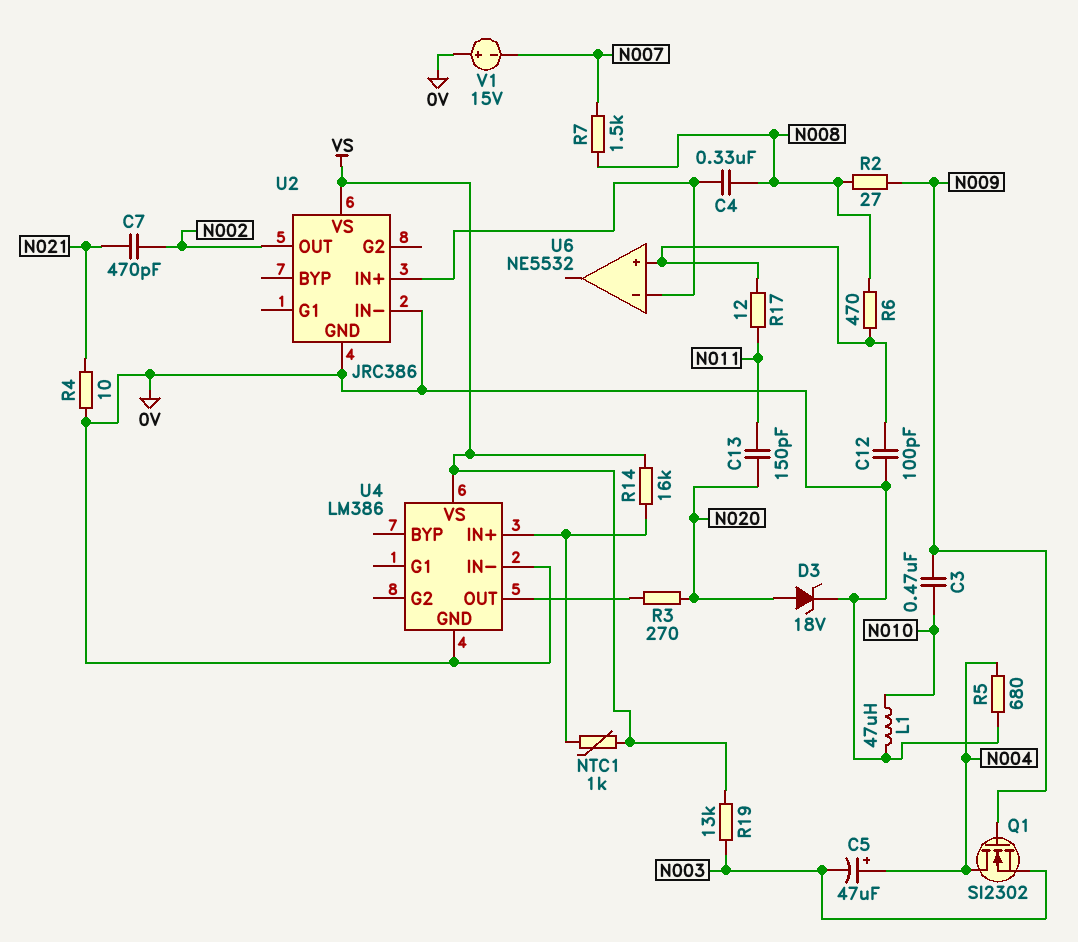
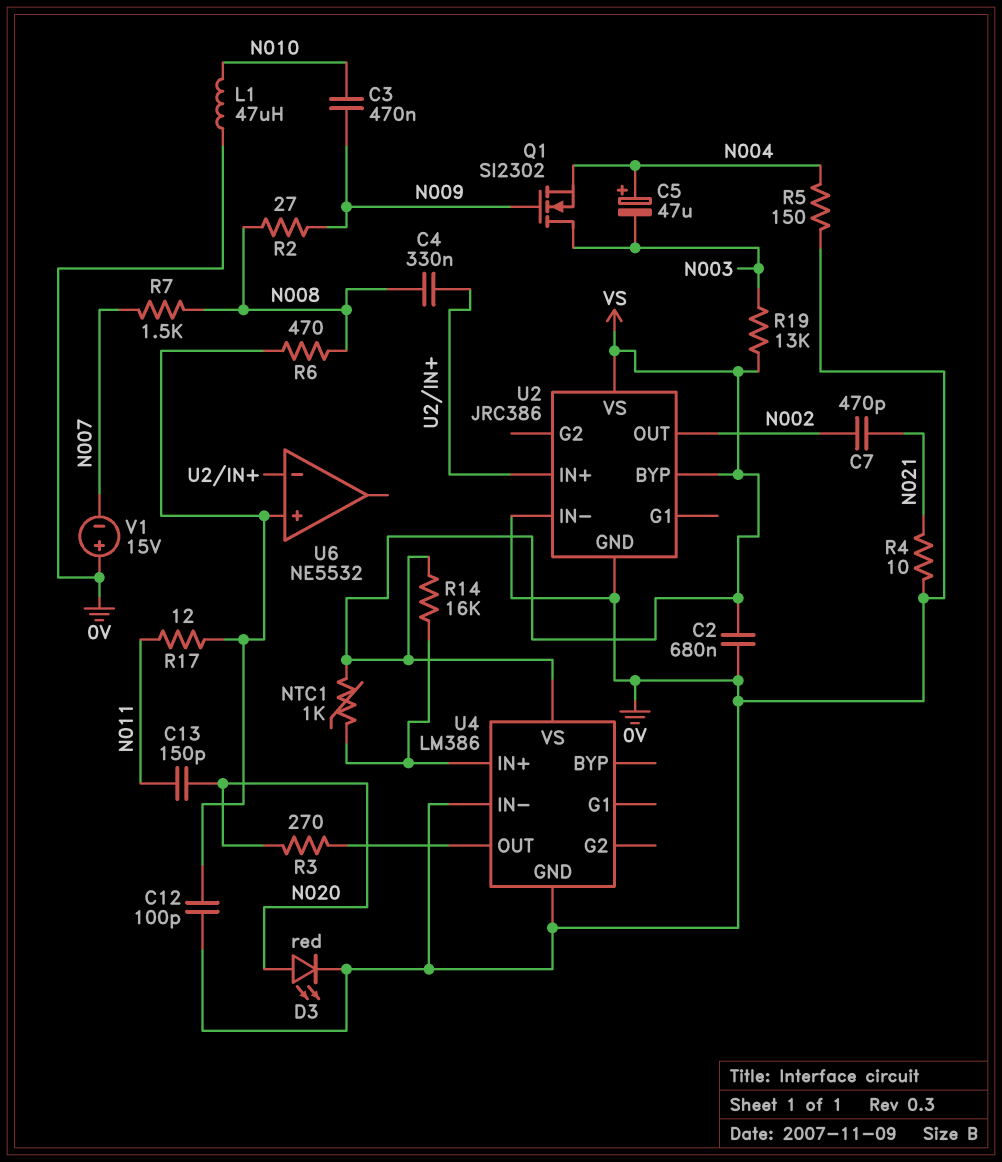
C2: none -> 680nF (0V, VS)
D3: zener 18V (A N020, K 0V) -> LED red (A N020, K 0V)
Q1: NMOS SI2302 (G N009, D N004, S N003) -> NMOS SI2302 (G N009, D N003, S N004)
R5: 680 (0V, N004) -> 150 (0V, N004)
U2 pin BYP: none -> VS

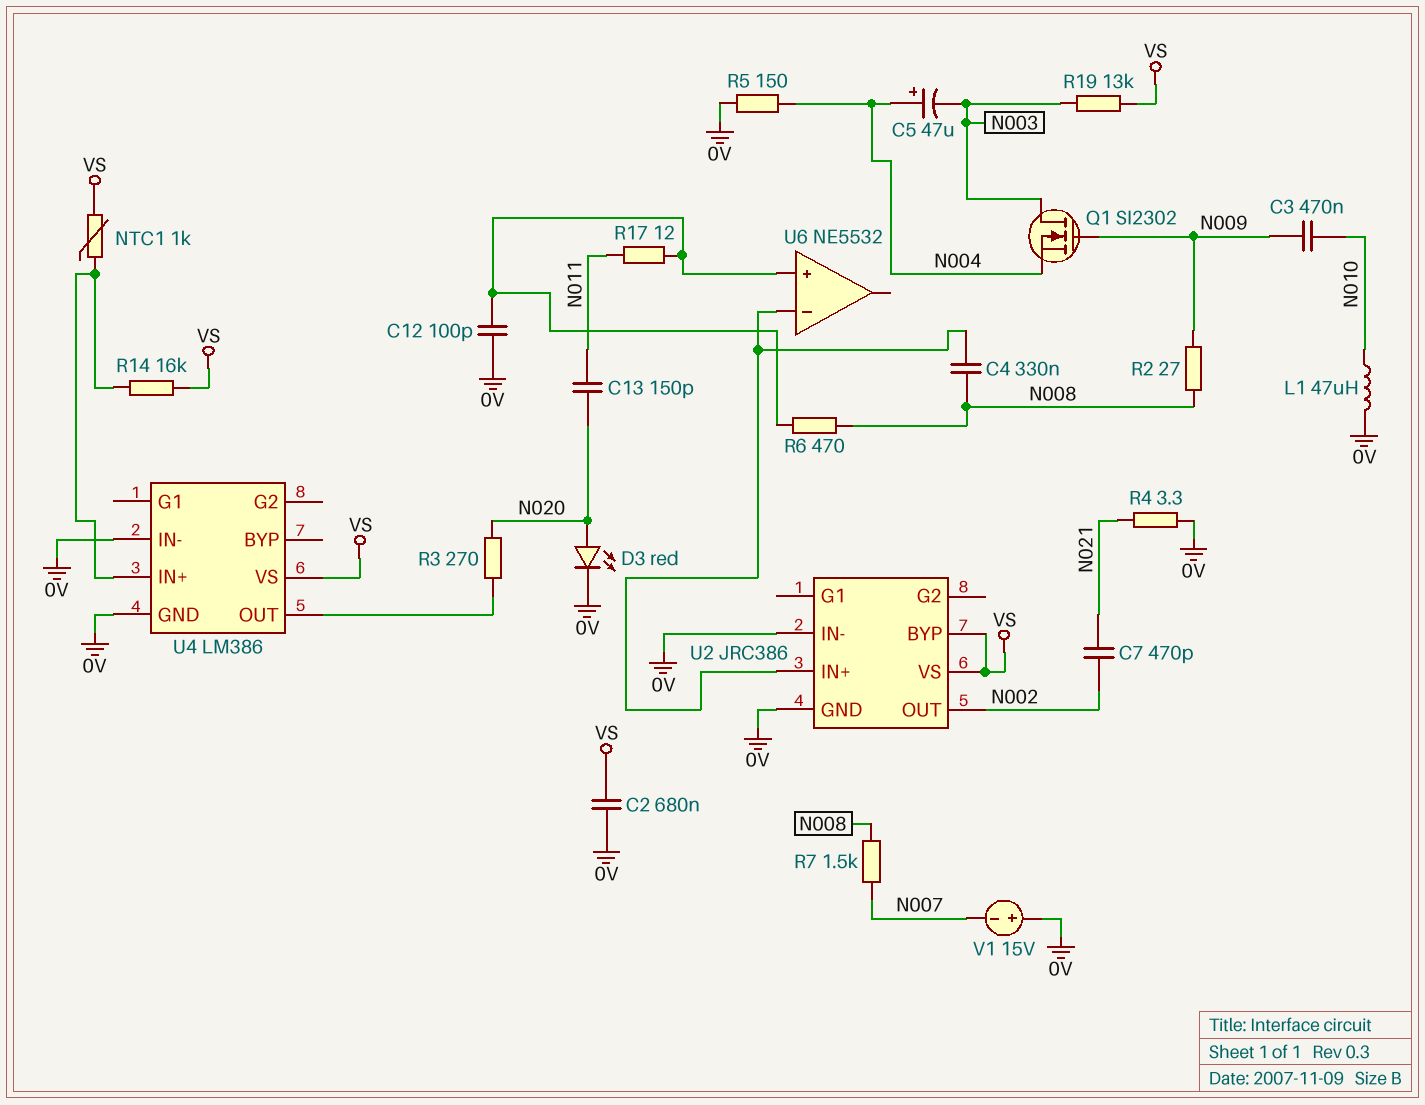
R4: 10 (0V, N021) -> 3.3 (0V, N021)

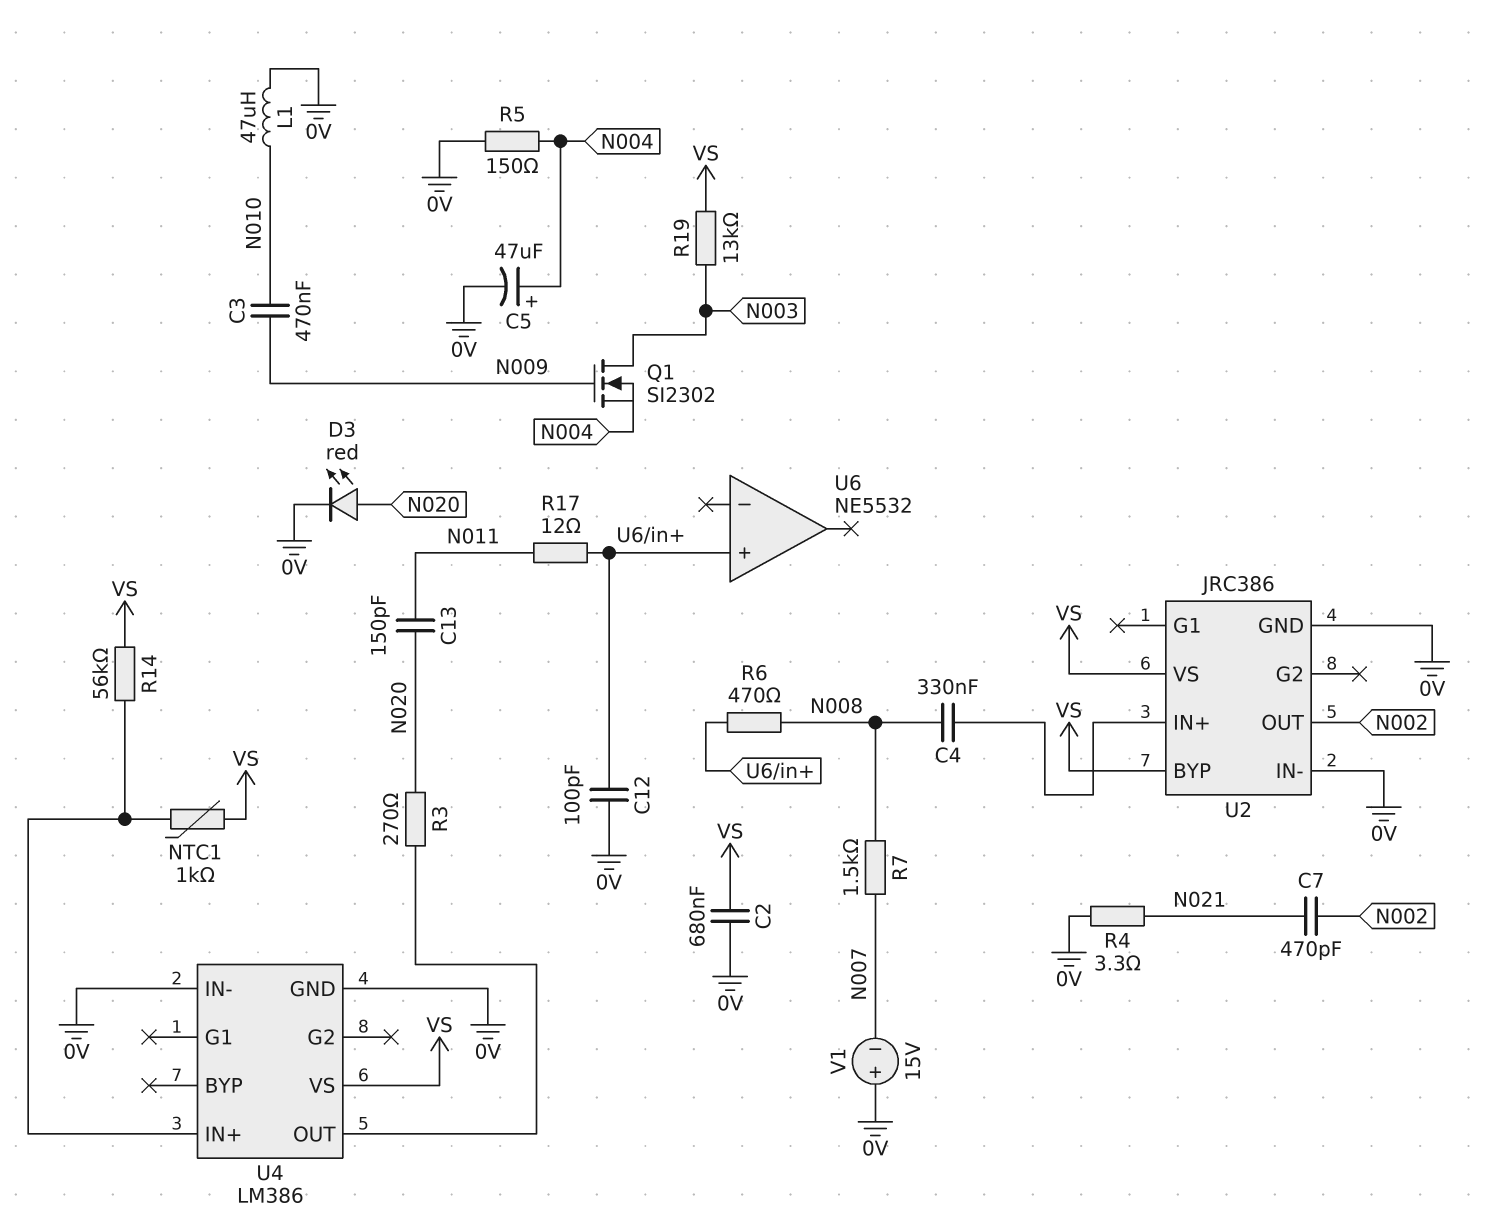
C5: 47uF (plus N004, minus N003) -> 47uF (plus N004, minus 0V)
R2: 27 (N008, N009) -> none
R14: 16k (U4/IN+, VS) -> 56k (U4/IN+, VS)
U6 pin in-: U2/IN+ -> none

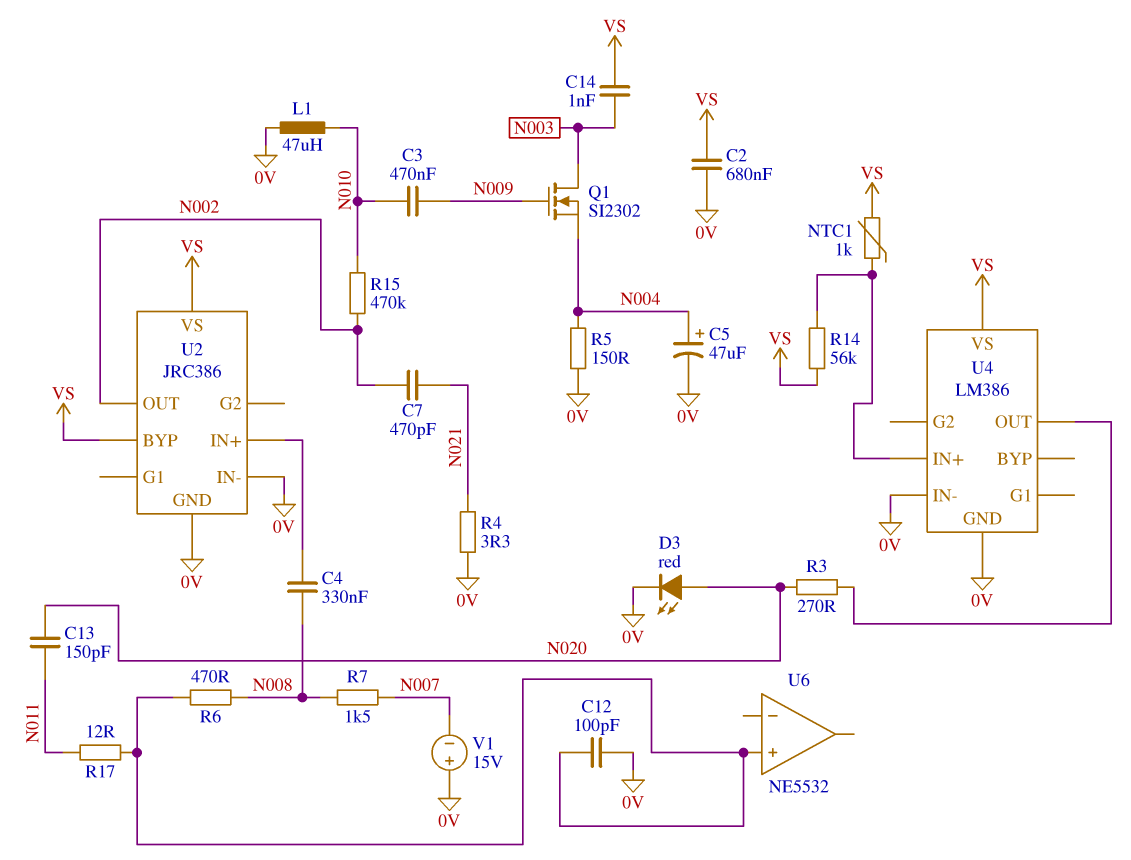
C14: none -> 1nF (N003, VS)
R15: none -> 470k (N002, N010)
R19: 13k (N003, VS) -> none

